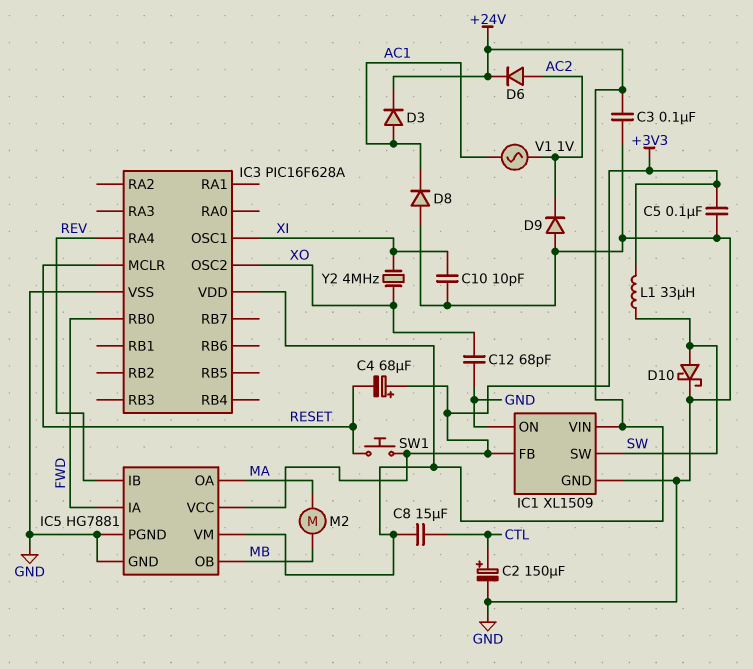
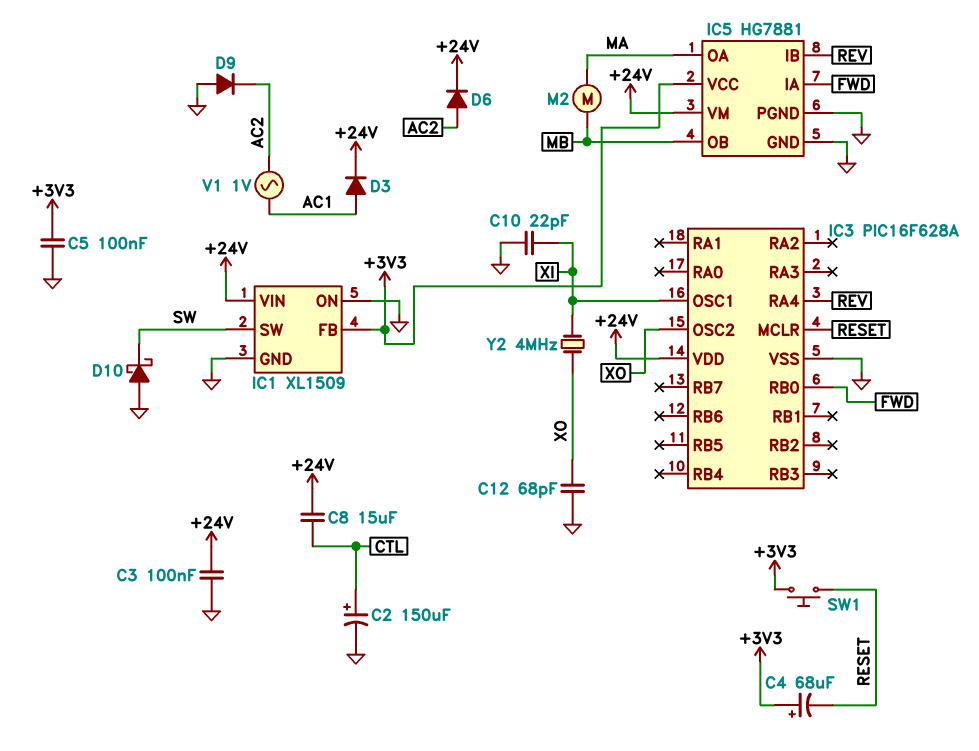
C10: 10pF (GND, XI) -> 22pF (GND, XI)
D8: diode (A GND, K AC1) -> none
D10: schottky (A SW, K GND) -> schottky (A GND, K SW)
L1: 33uH (+3V3, SW) -> none

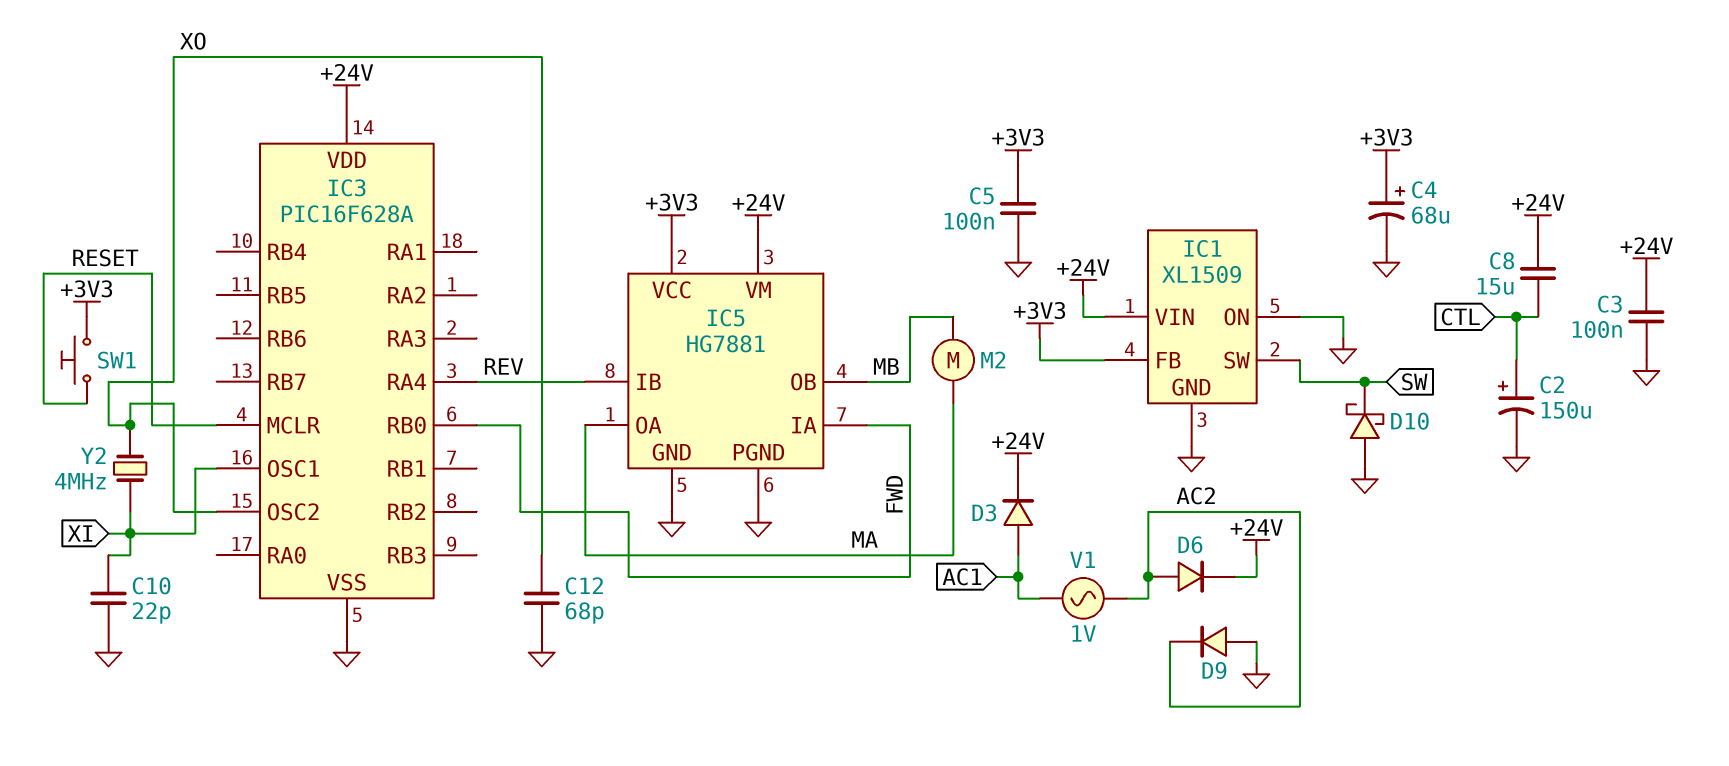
C4: 68uF (plus +3V3, minus RESET) -> 68uF (plus +3V3, minus GND)

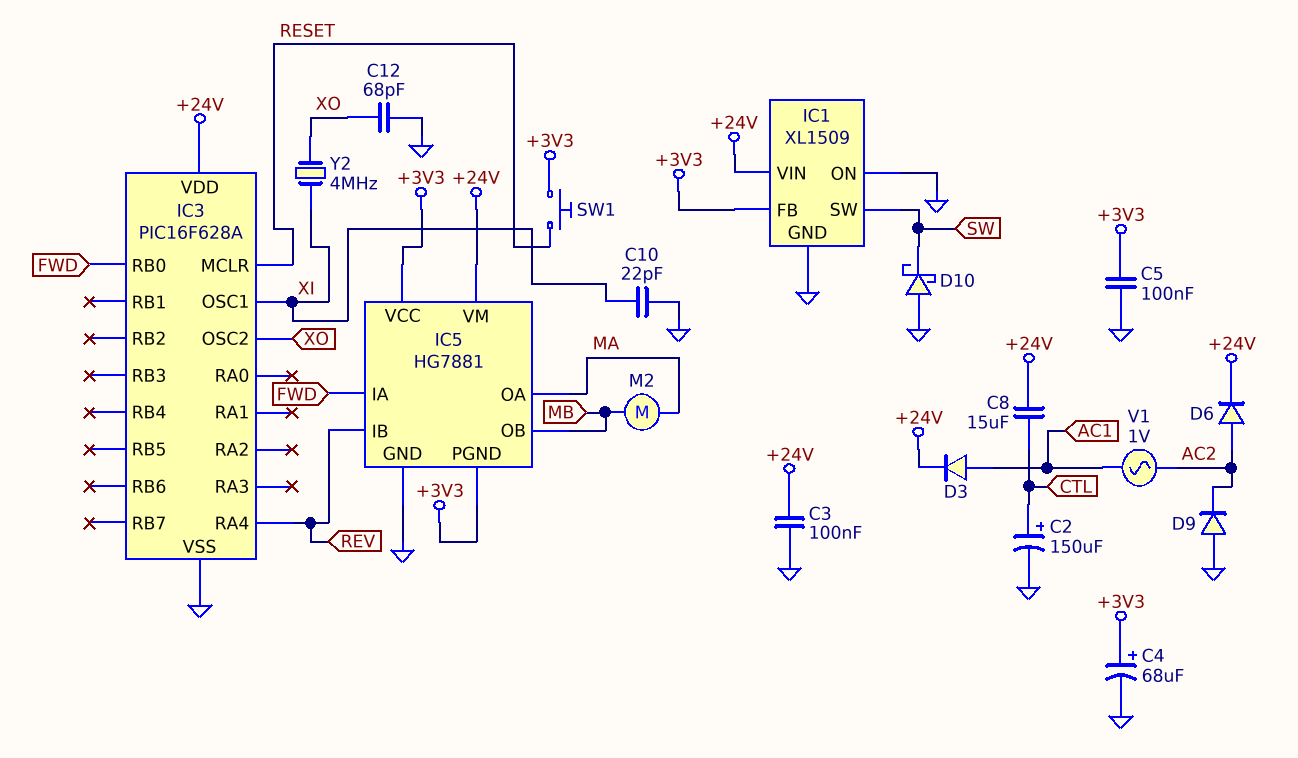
IC5 pin PGND: GND -> +3V3

